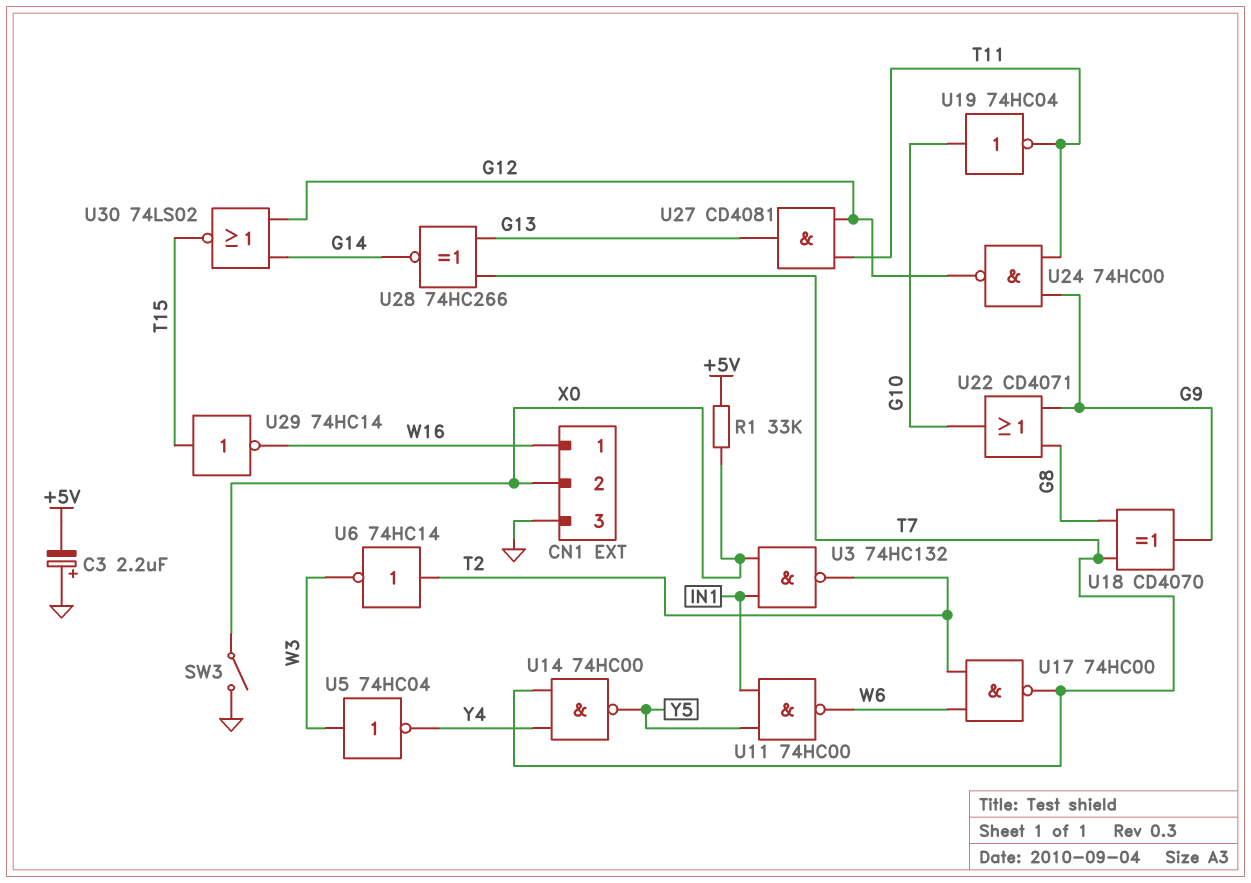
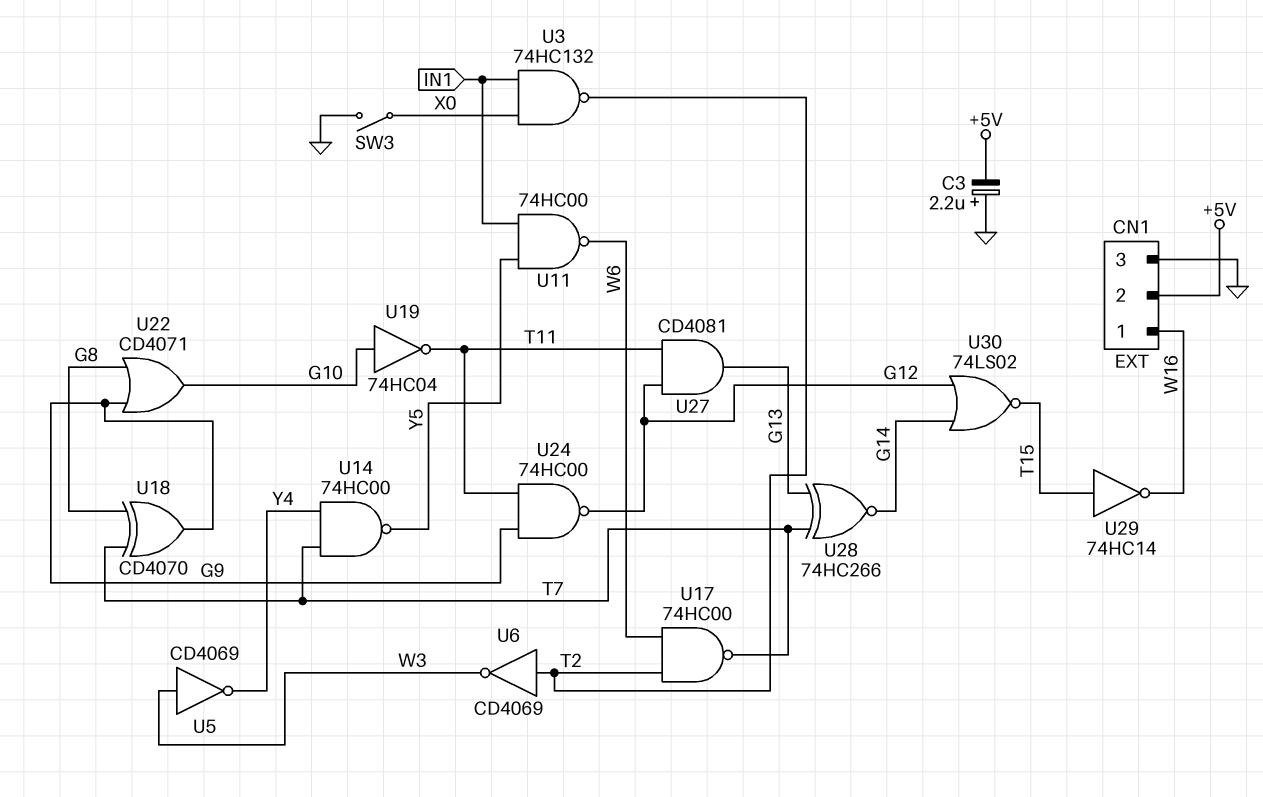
CN1 pin 2: X0 -> +5V
R1: 33k (+5V, X0) -> none
U5: NOT 74HC04 (in W3, out Y4) -> NOT CD4069 (in W3, out Y4)
U6: NOT 74HC14 (in T2, out W3) -> NOT CD4069 (in T2, out W3)

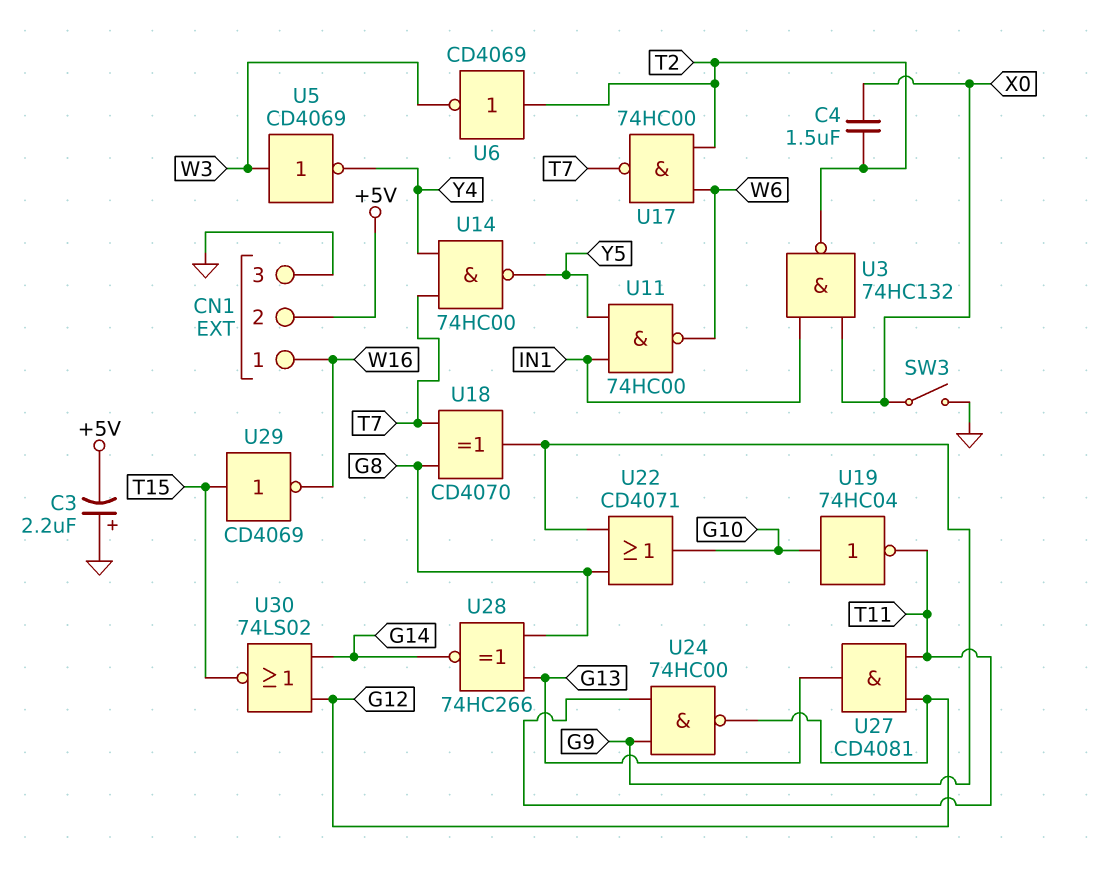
C4: none -> 1.5uF (T2, X0)
U28: XNOR 74HC266 (in G13, in T7, out G14) -> XNOR 74HC266 (in G8, in G13, out G14)
U29: NOT 74HC14 (in T15, out W16) -> NOT CD4069 (in T15, out W16)

